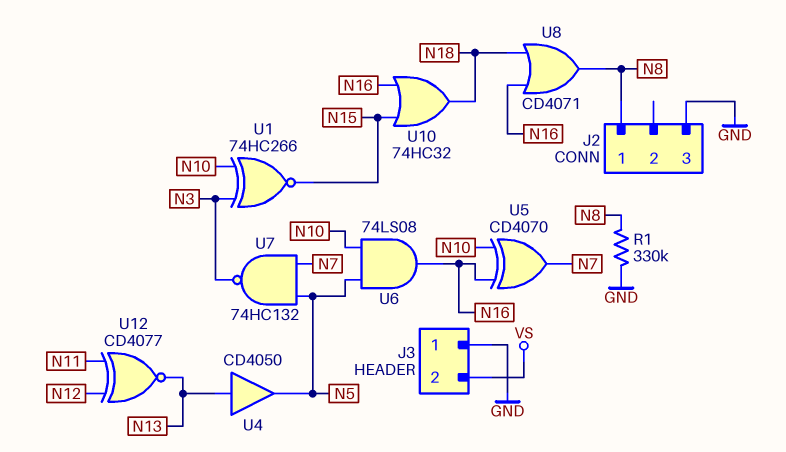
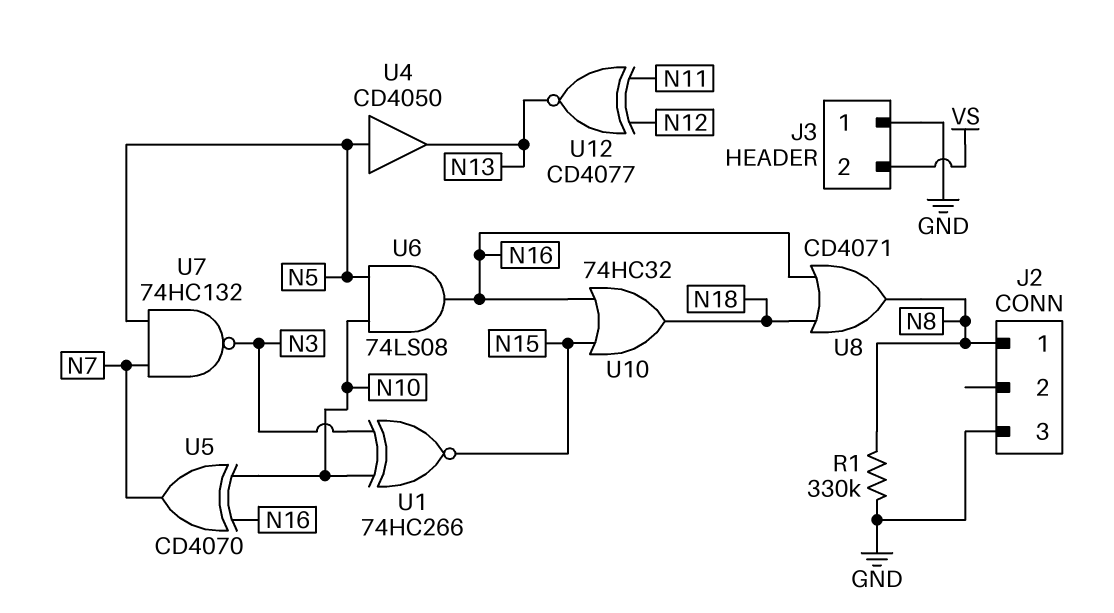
U4: buffer CD4050 (in N13, out N5) -> buffer CD4050 (in N5, out N13)

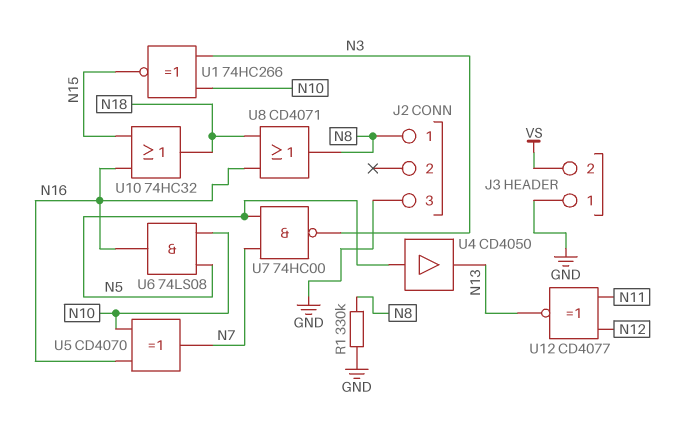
U7: NAND 74HC132 (in N5, in N7, out N3) -> NAND 74HC00 (in N5, in N7, out N3)

